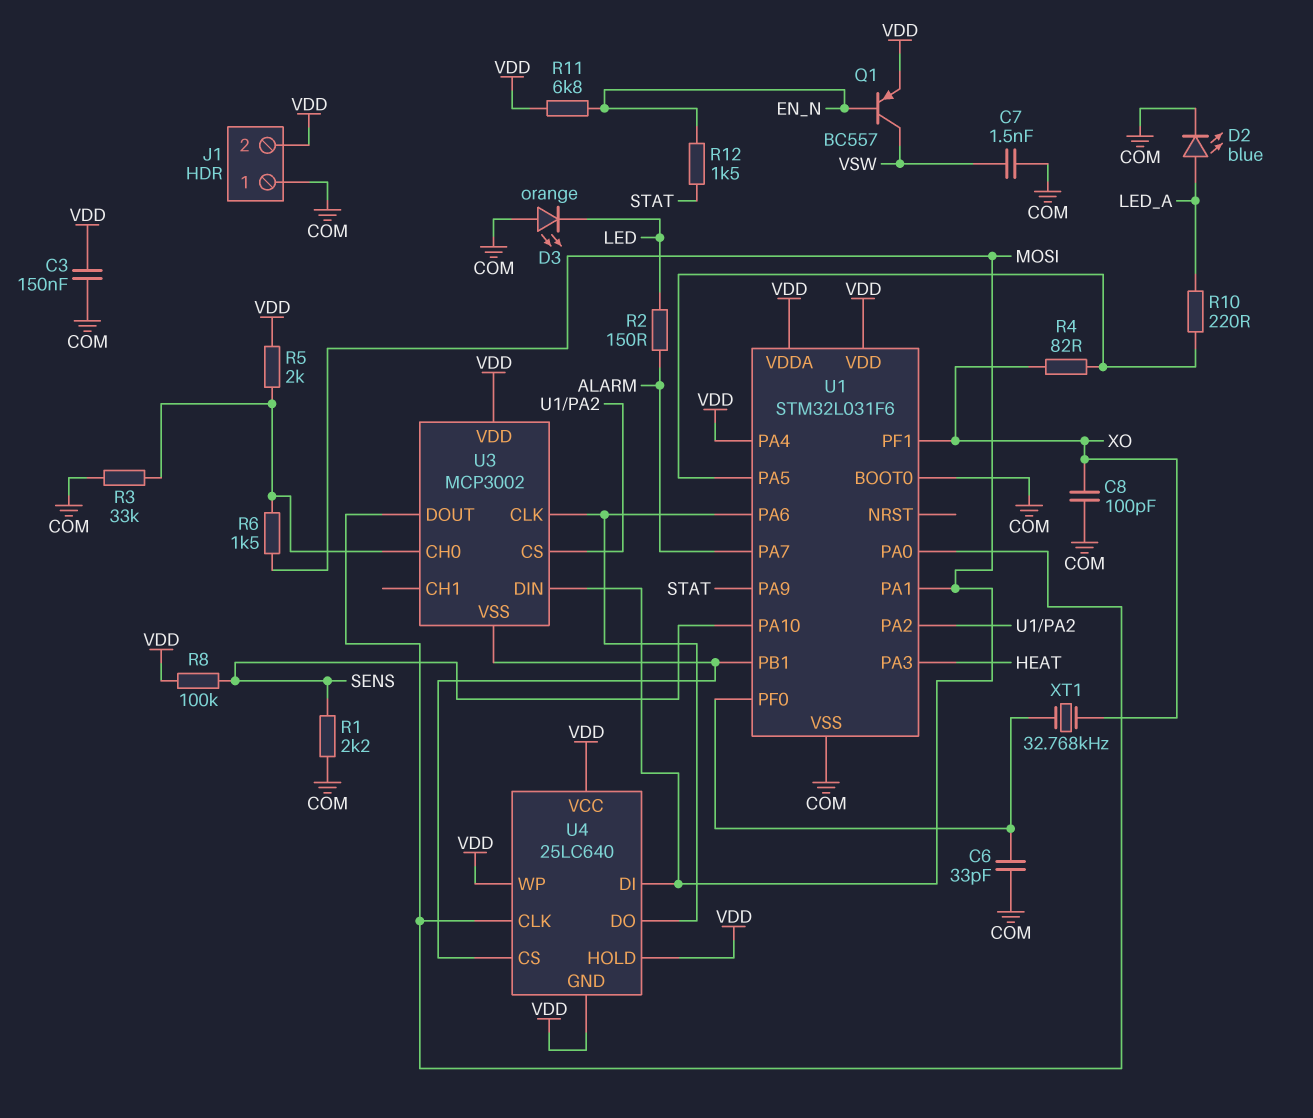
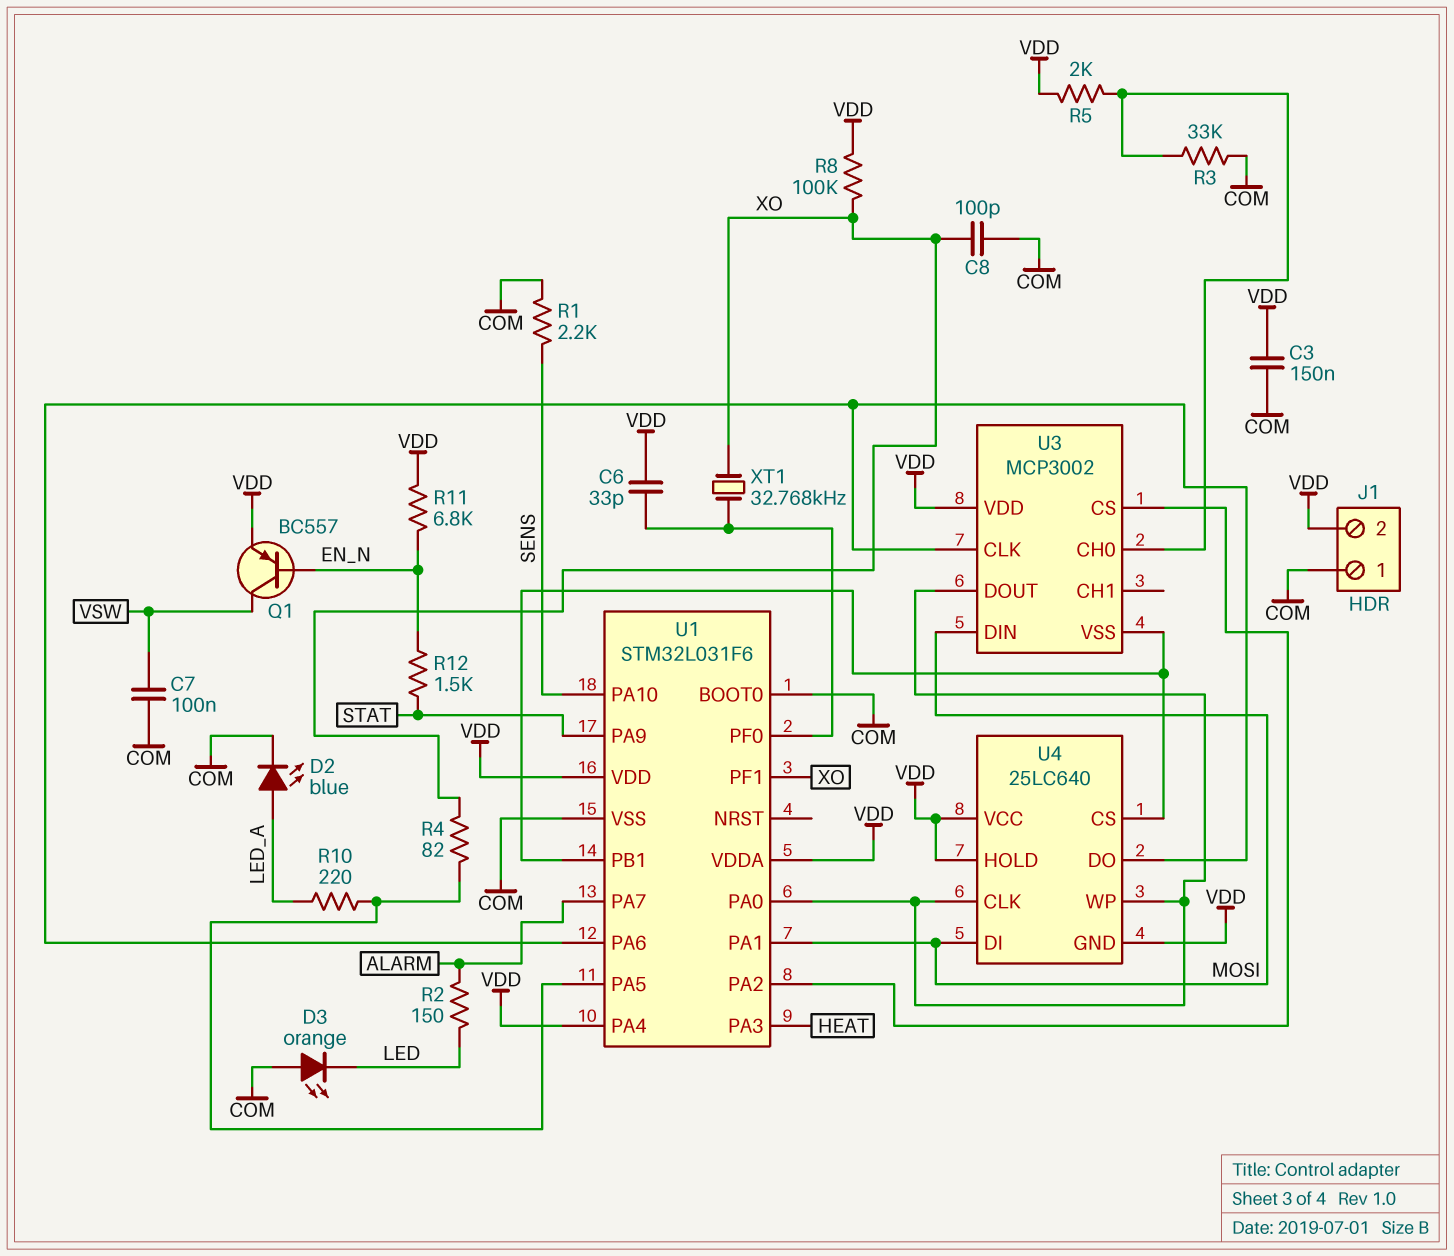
C6: 33pF (COM, U1/PF0) -> 33pF (U1/PF0, VDD)
C7: 1.5nF (COM, VSW) -> 100nF (COM, VSW)
R6: 1.5k (MOSI, U3/CH0) -> none
R8: 100k (SENS, VDD) -> 100k (VDD, XO)
U4 pin WP: VDD -> U1/PA0

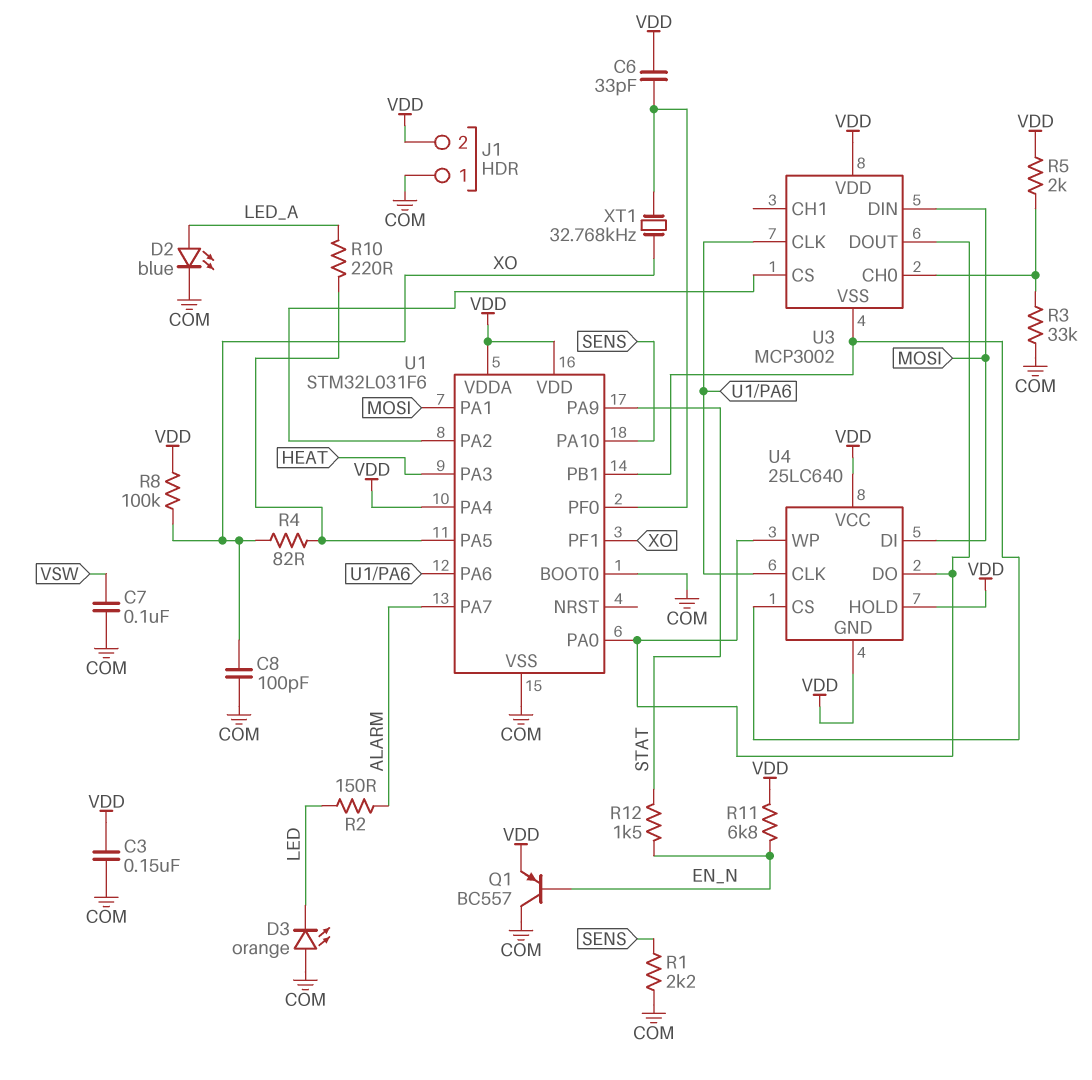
Q1: PNP BC557 (B EN_N, C VSW, E VDD) -> PNP BC557 (B EN_N, C COM, E VDD)
U4 pin CLK: U1/PA0 -> U1/PA6
U4 pin DO: U1/PA6 -> U1/PA0

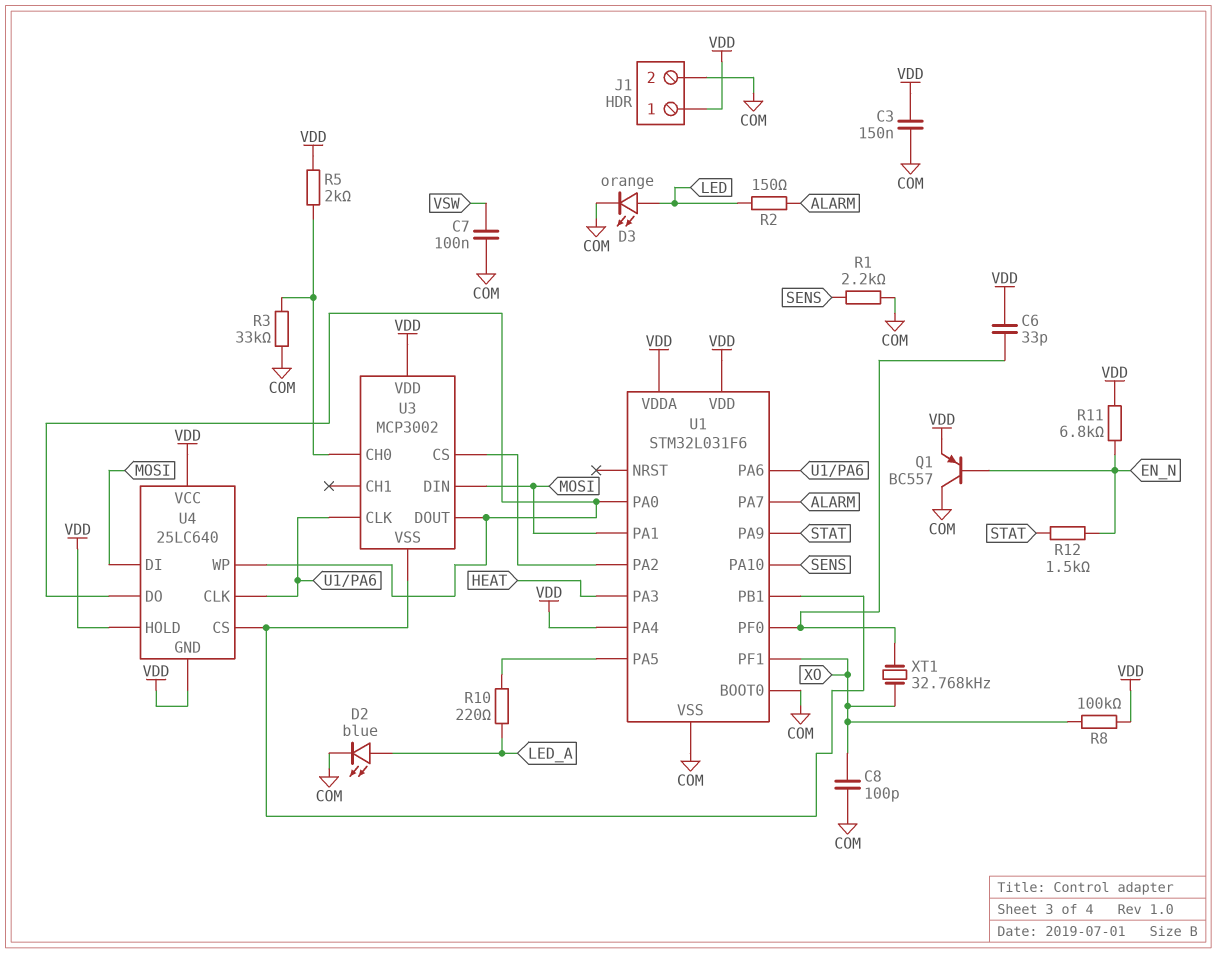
D3: LED orange (A COM, K LED) -> LED orange (A LED, K COM)
J1 pin 1: COM -> VDD
J1 pin 2: VDD -> COM
R4: 82 (U1/PA5, XO) -> none

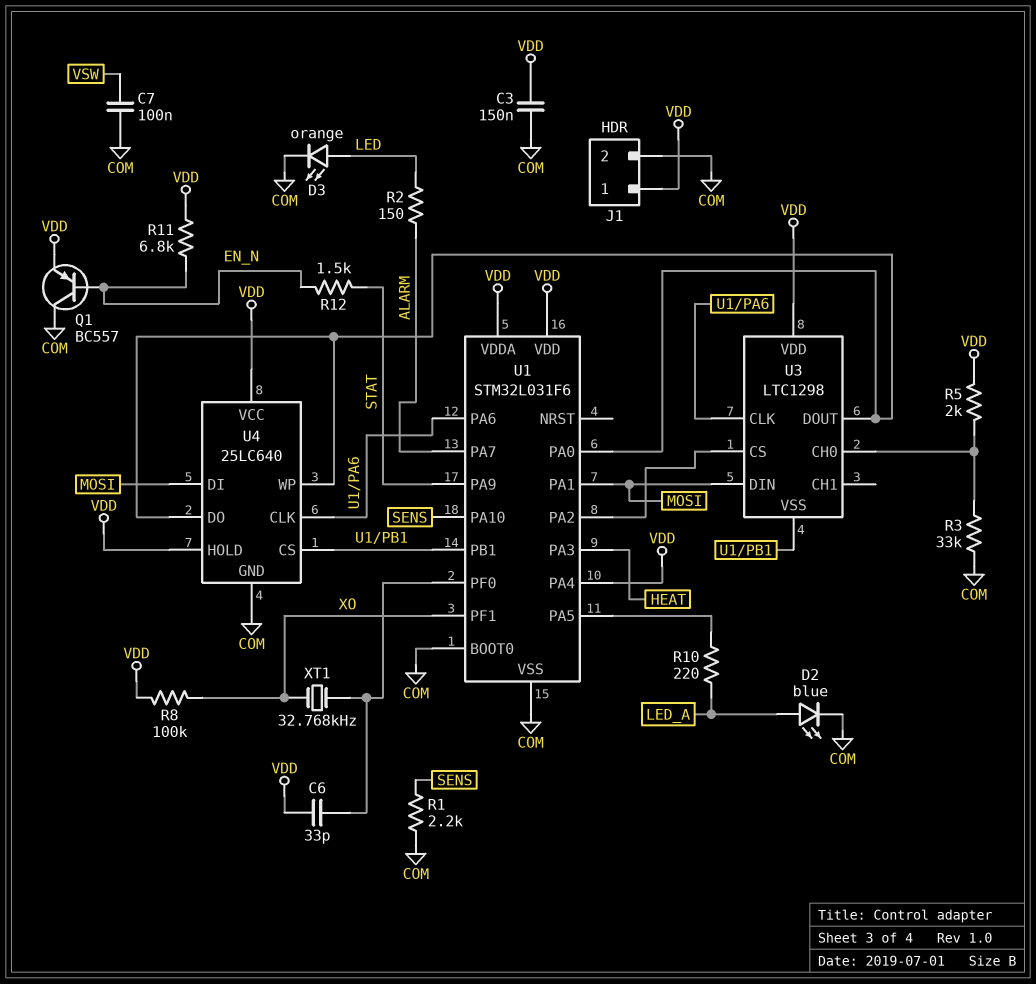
C8: 100pF (COM, XO) -> none
U3: MCP3002 -> LTC1298
U4 pin GND: VDD -> COM

